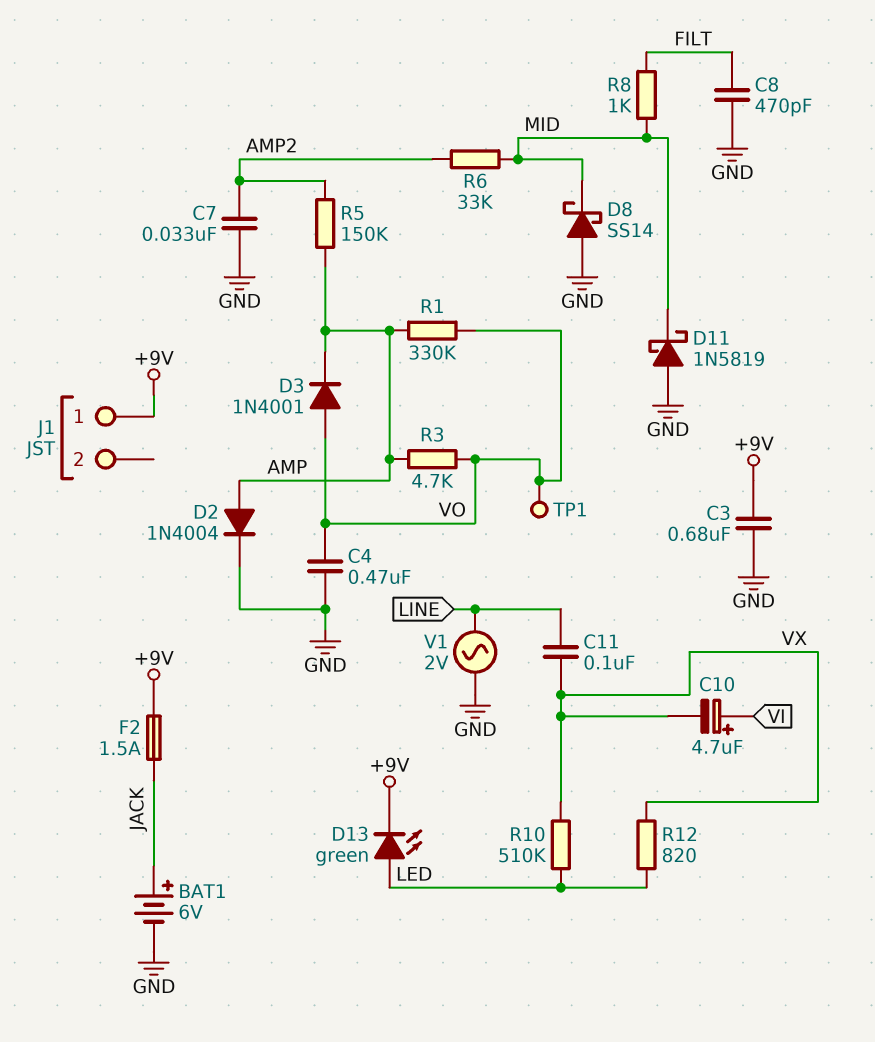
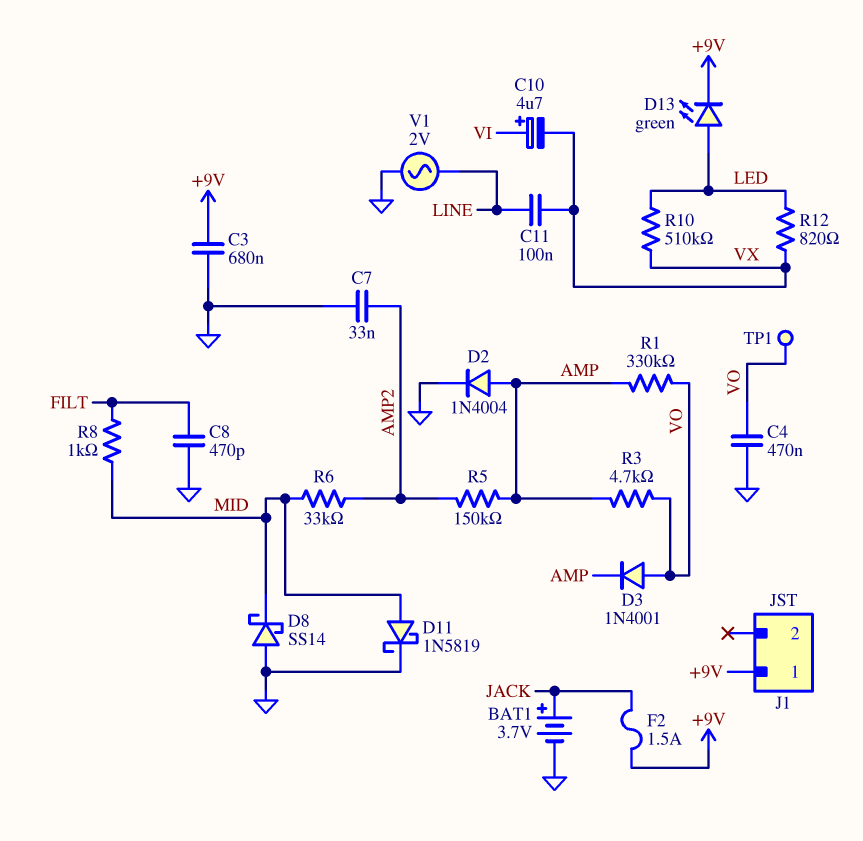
BAT1: 6V (plus JACK, minus GND) -> 3.7V (plus JACK, minus GND)
D11: schottky 1N5819 (A GND, K MID) -> schottky 1N5819 (A MID, K GND)

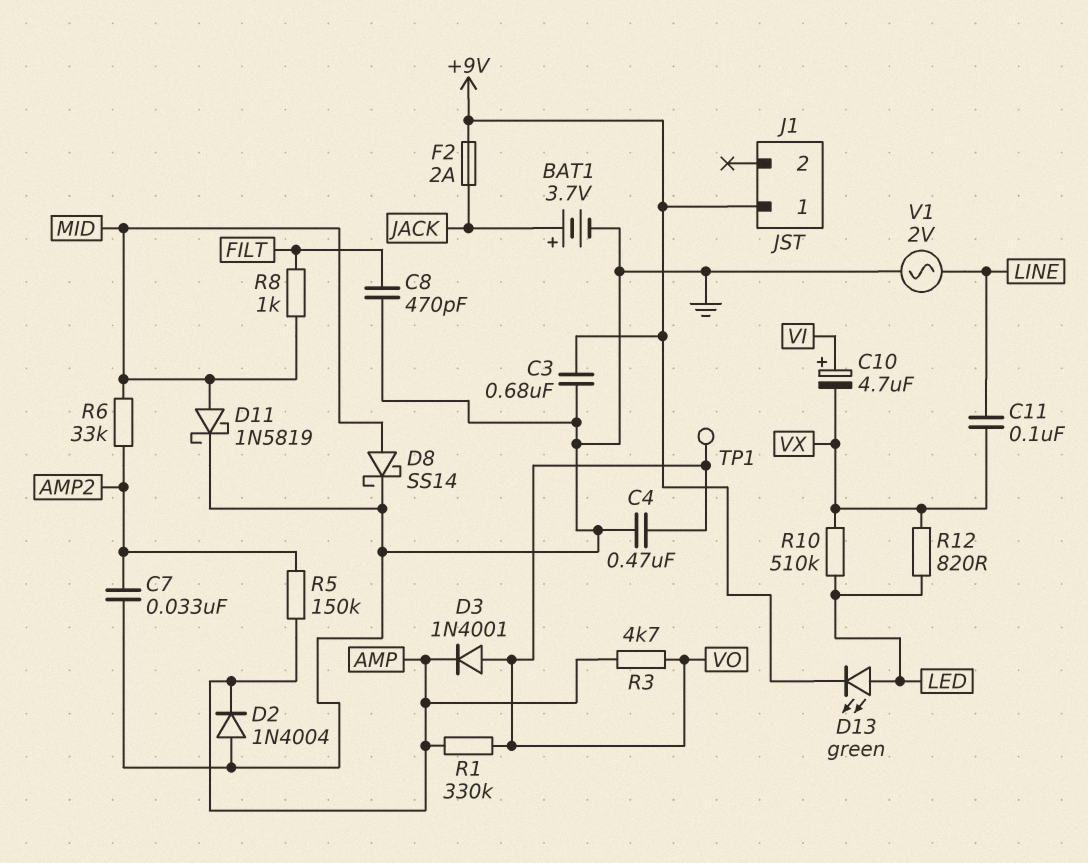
D2: diode 1N4004 (A AMP, K GND) -> diode 1N4004 (A GND, K AMP)
D8: schottky SS14 (A GND, K MID) -> schottky SS14 (A MID, K GND)
F2: 1.5A (+9V, JACK) -> 2A (+9V, JACK)

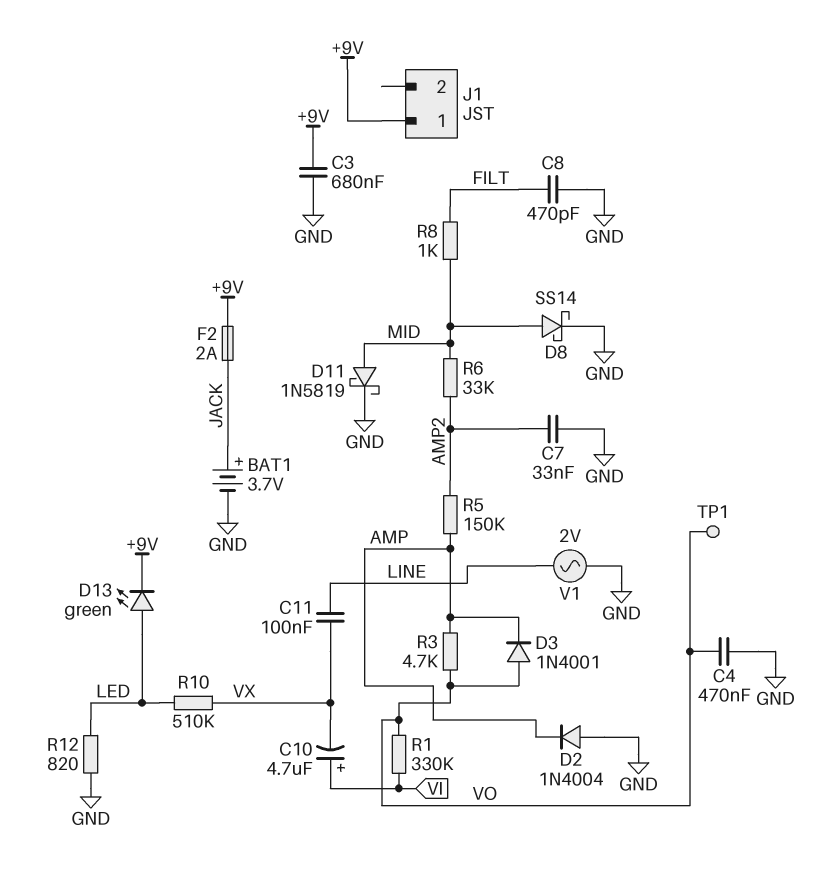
R1: 330k (AMP, VO) -> 330k (VI, VO)
R12: 820 (LED, VX) -> 820 (GND, LED)

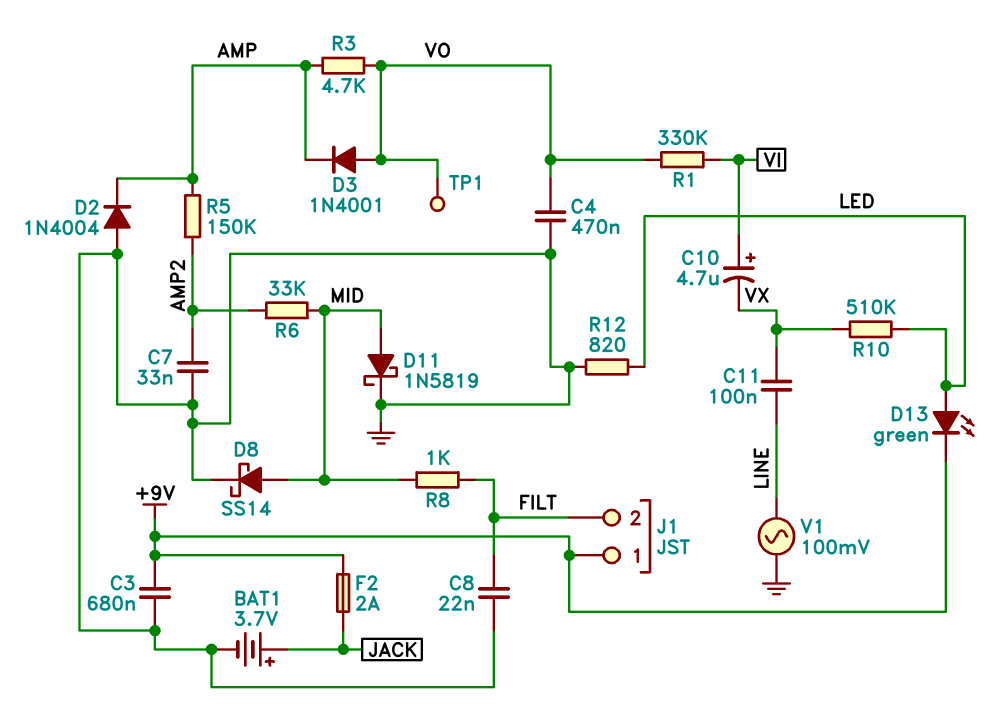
C8: 470pF (FILT, GND) -> 22nF (FILT, GND)
J1 pin 2: none -> FILT
V1: AC 2V (GND, LINE) -> AC 100mV (GND, LINE)

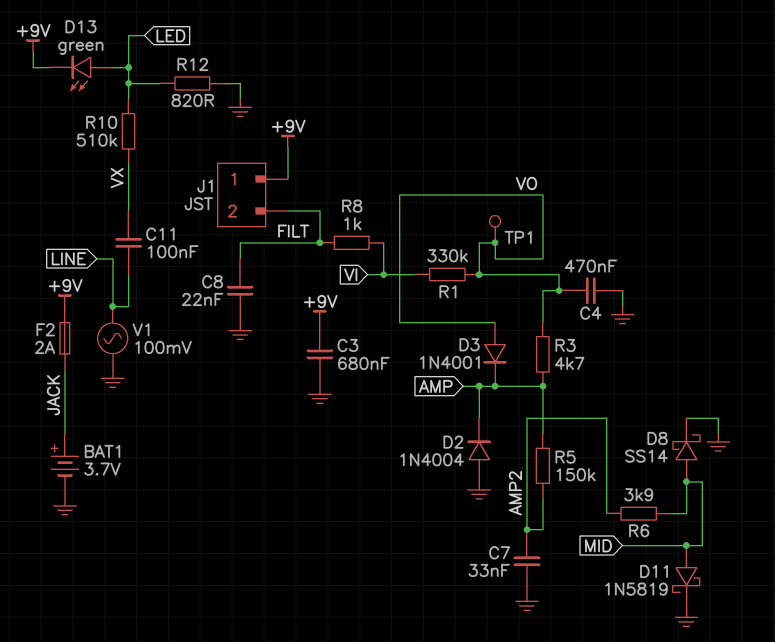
C10: 4.7uF (plus VI, minus VX) -> none
R6: 33k (AMP2, MID) -> 3.9k (AMP2, MID)
R8: 1k (FILT, MID) -> 1k (FILT, VI)

